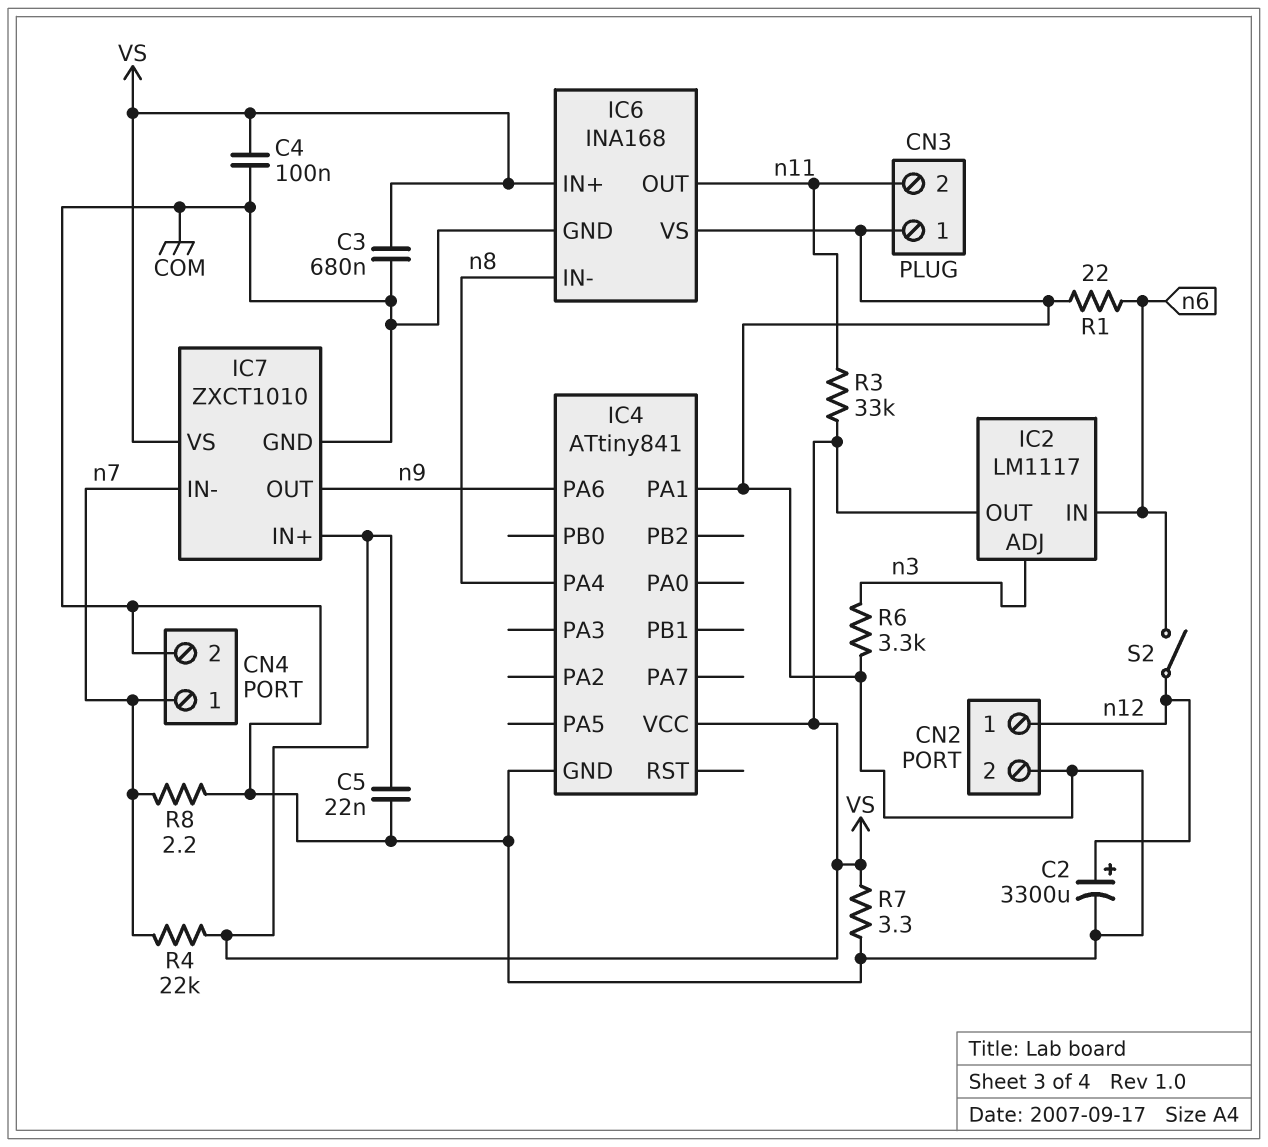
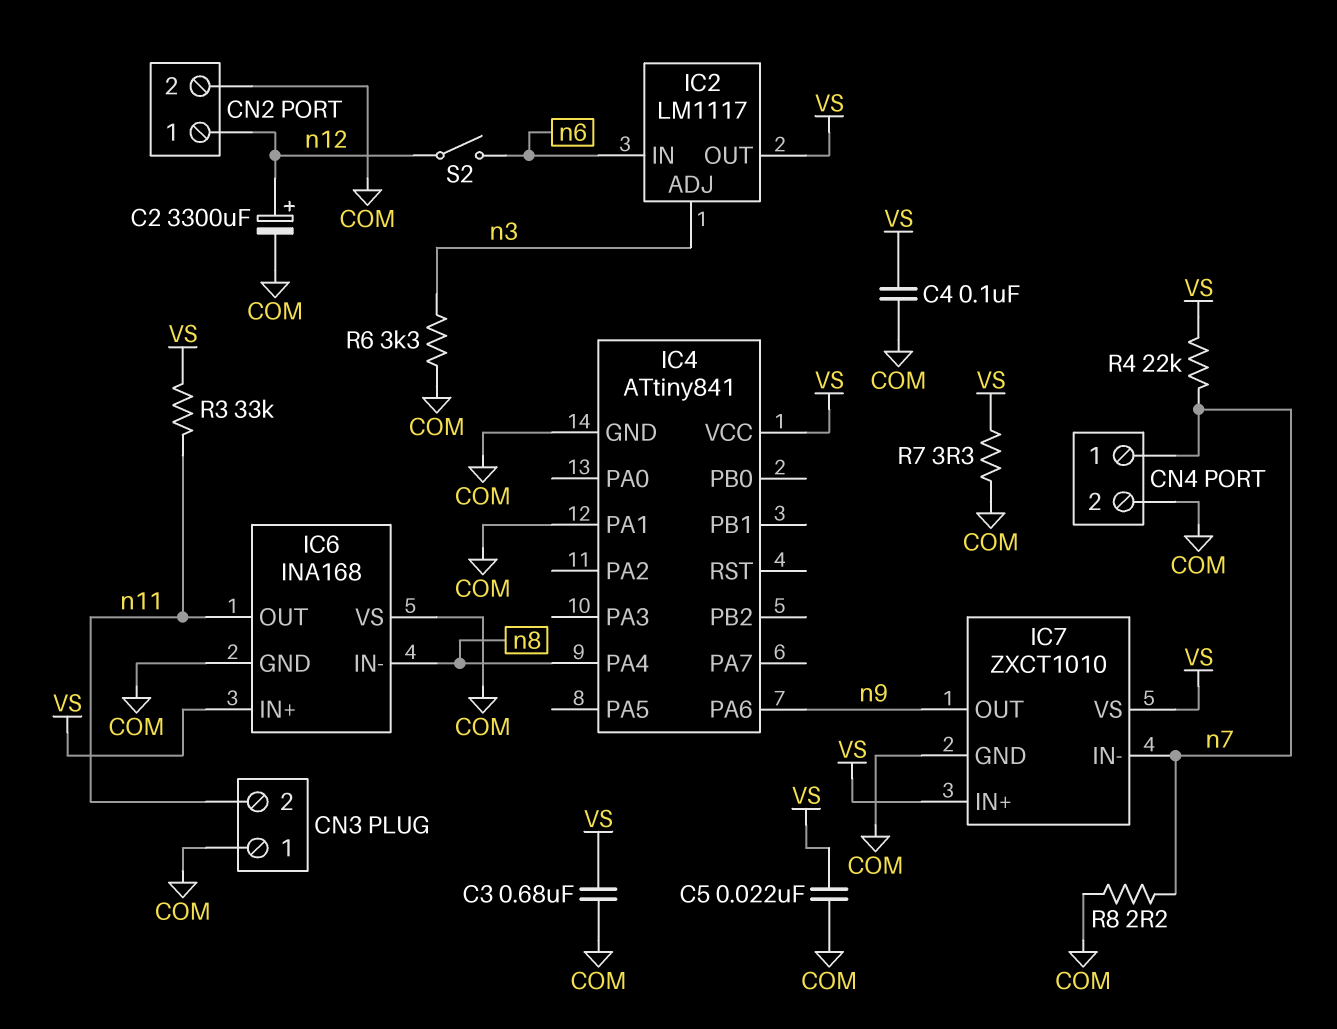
R1: 22 (COM, n6) -> none

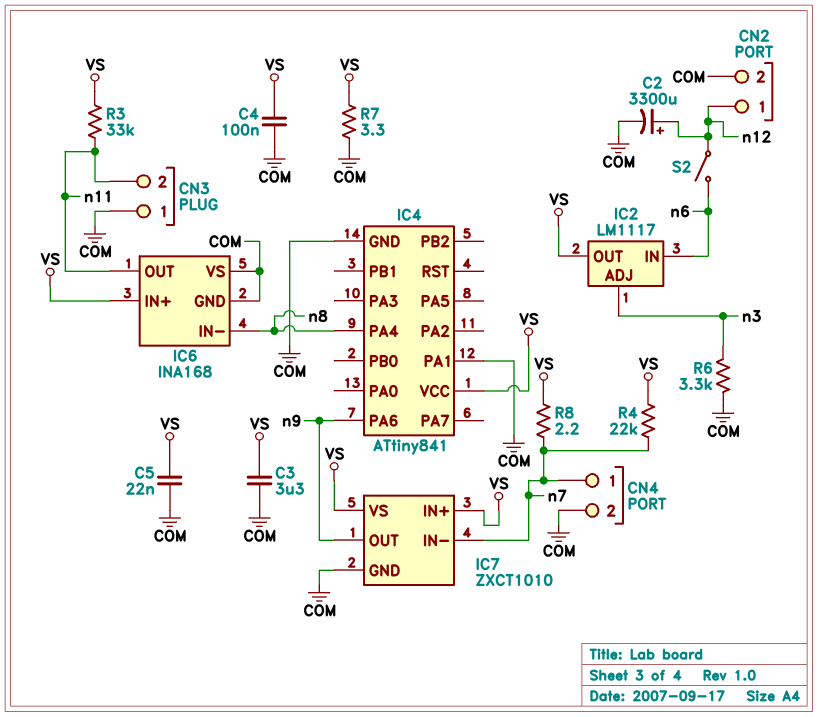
C3: 680nF (COM, VS) -> 3.3uF (COM, VS)
R8: 2.2 (COM, n7) -> 2.2 (VS, n7)

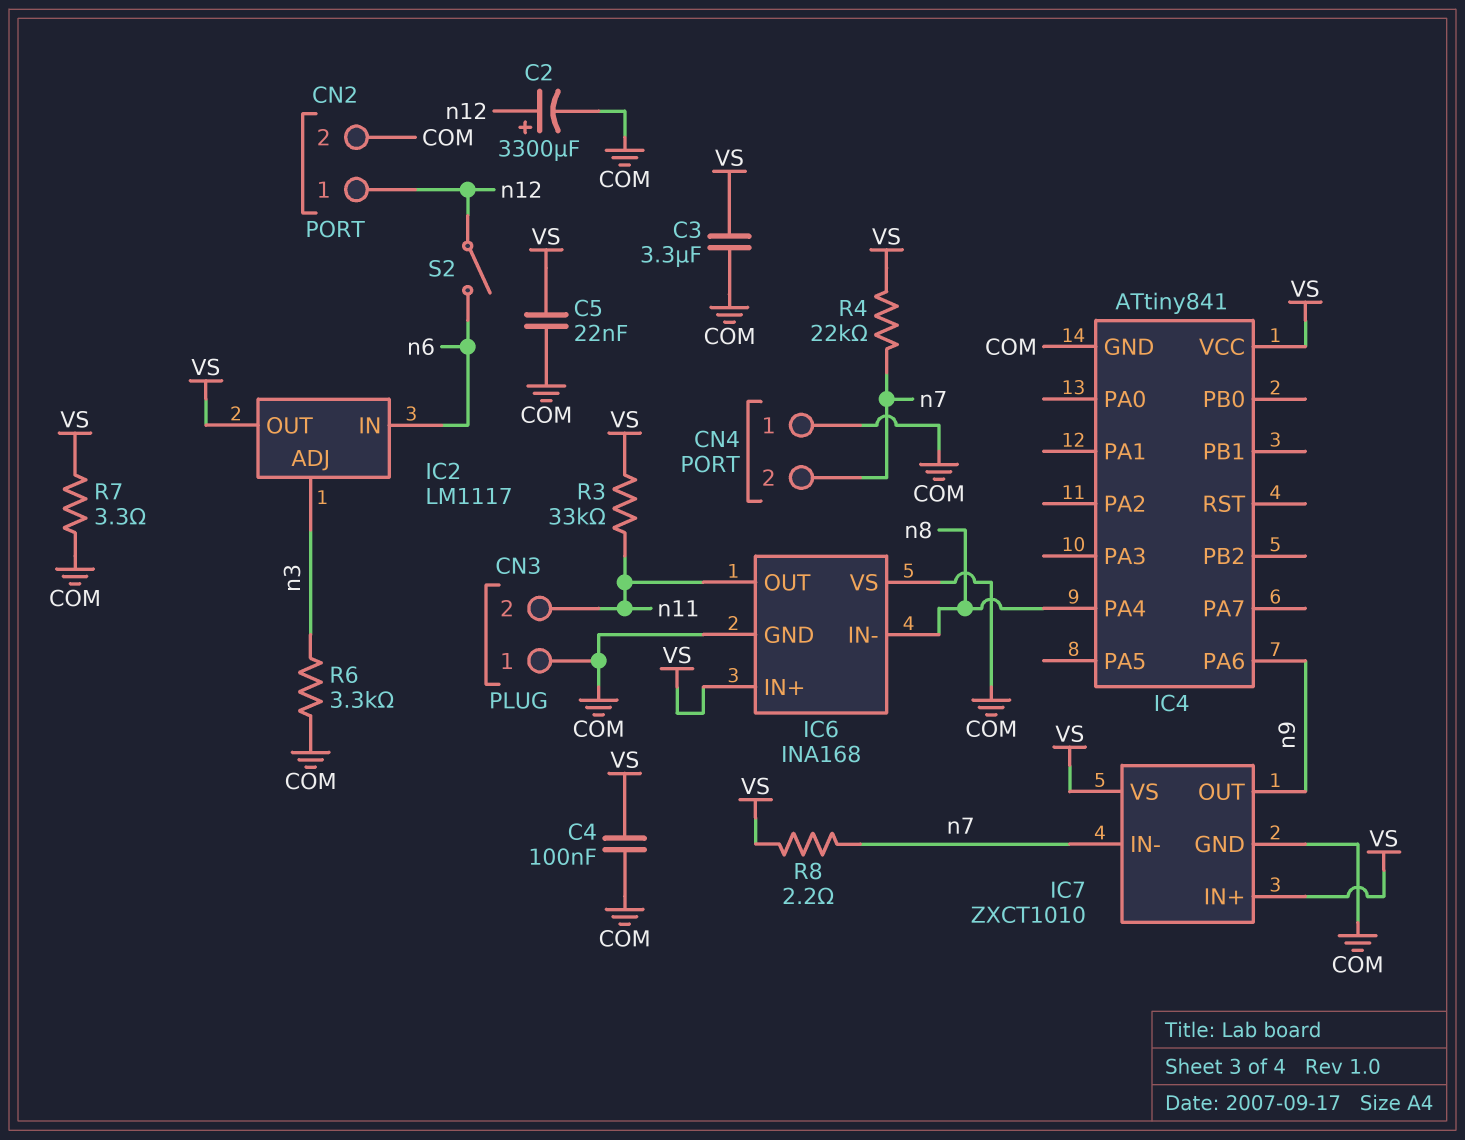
CN4 pin 1: n7 -> COM
CN4 pin 2: COM -> n7
IC4 pin PA1: COM -> none

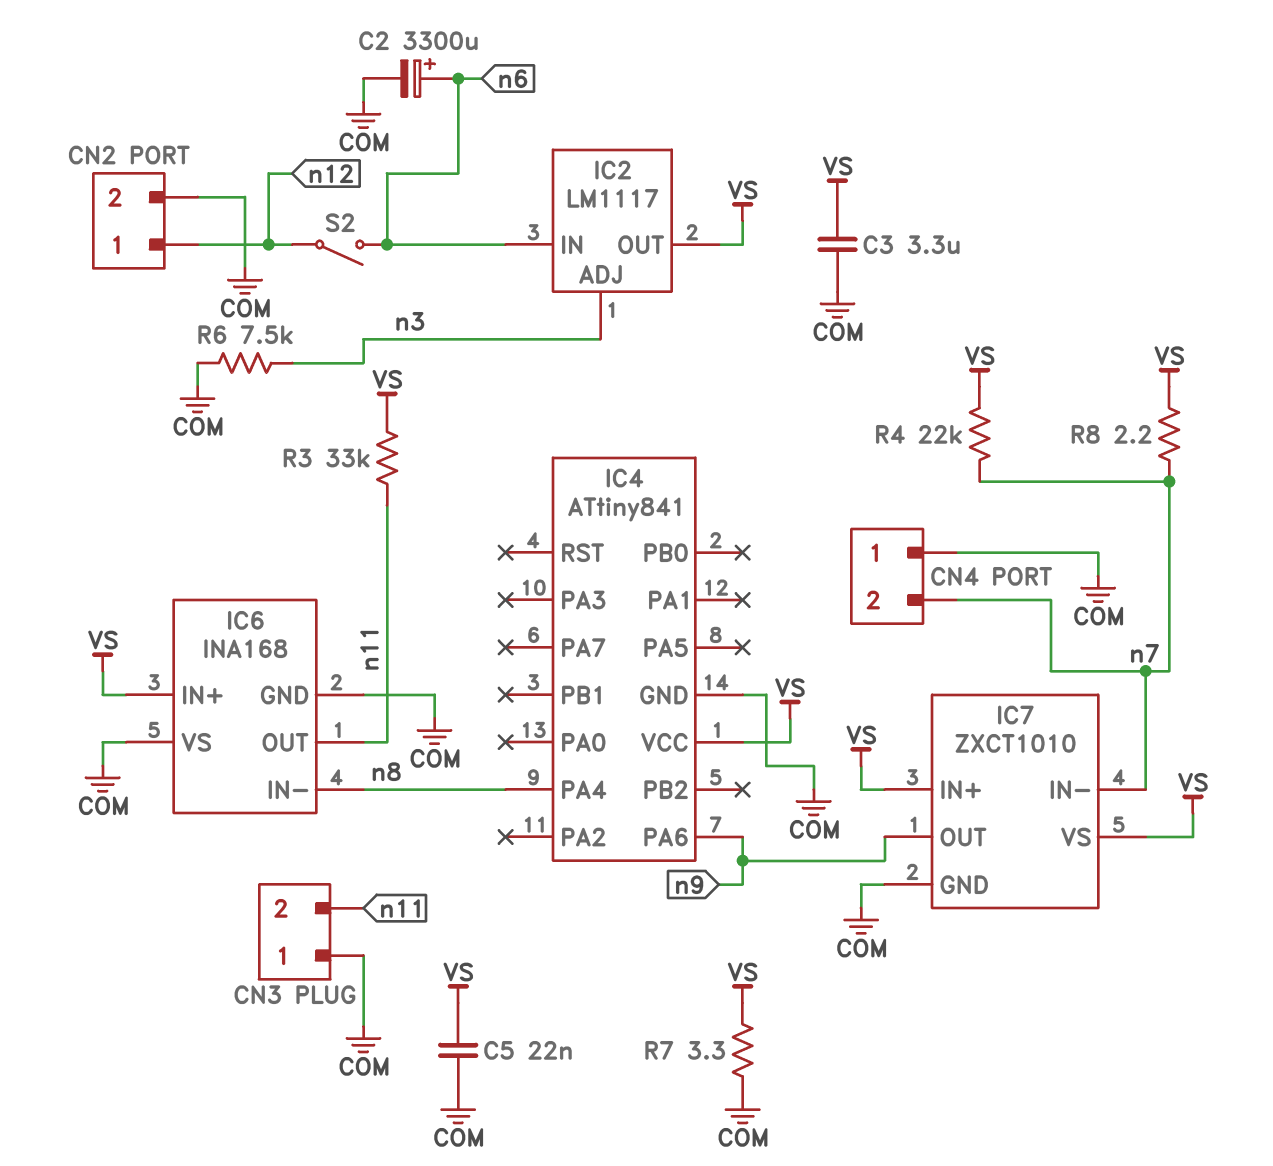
C2: 3300uF (plus n12, minus COM) -> 3300uF (plus n6, minus COM)
C4: 100nF (COM, VS) -> none
R6: 3.3k (COM, n3) -> 7.5k (COM, n3)

